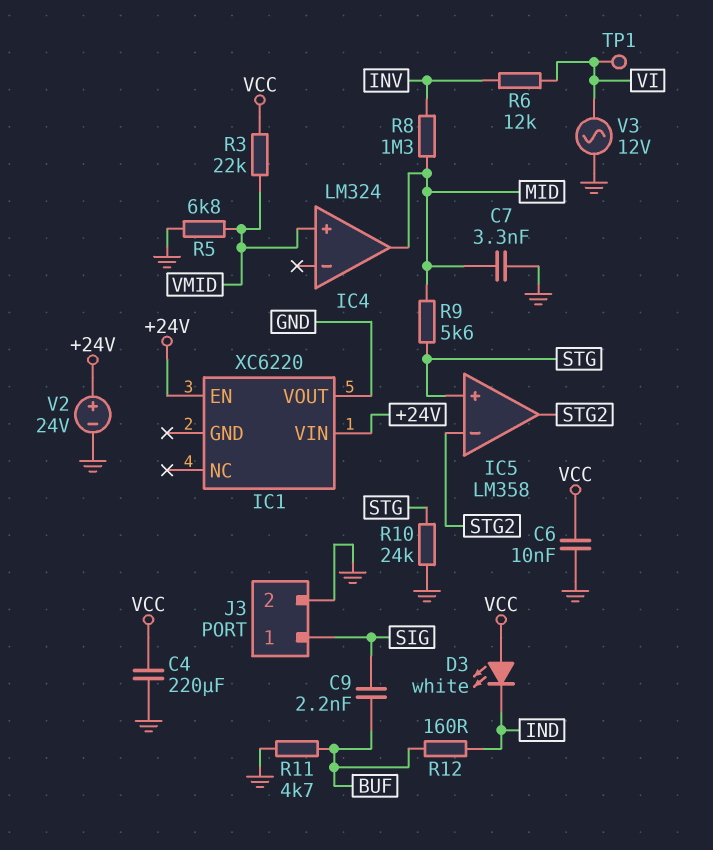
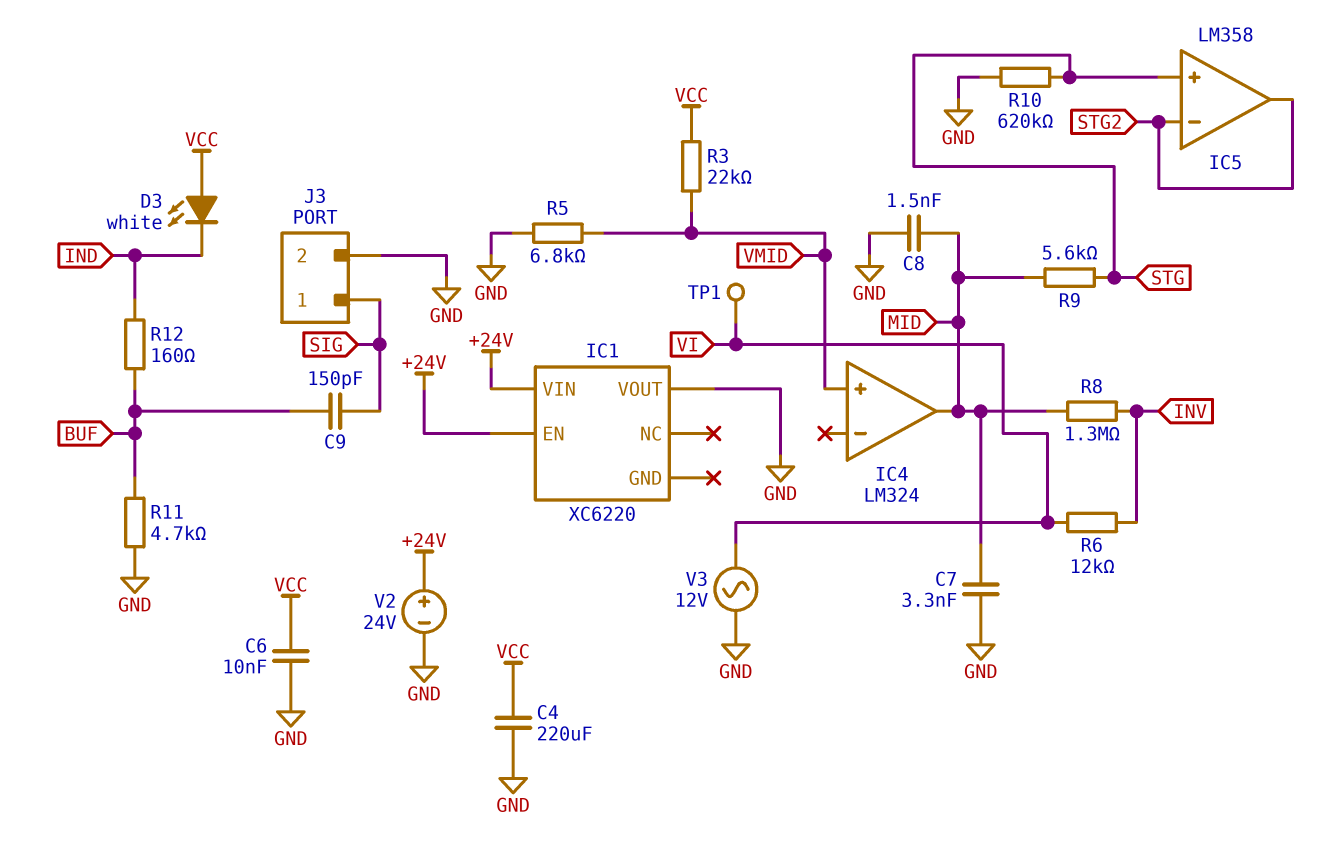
C8: none -> 1.5nF (GND, MID)
C9: 2.2nF (BUF, SIG) -> 150pF (BUF, SIG)
R10: 24k (GND, STG) -> 620k (GND, STG)

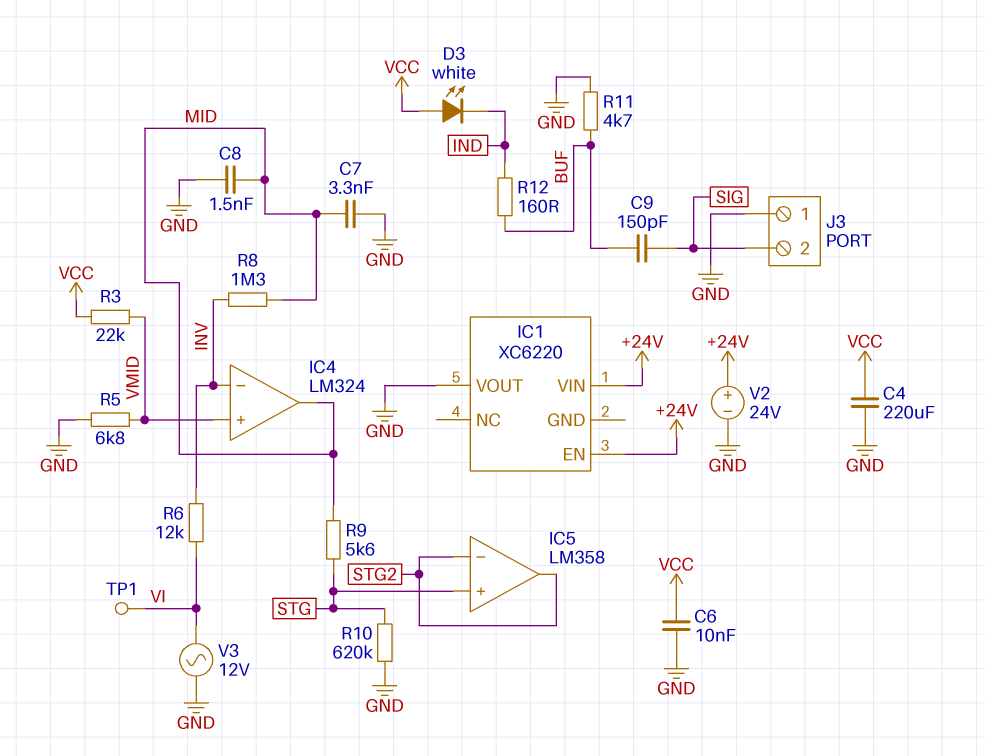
IC4 pin in-: none -> INV
J3 pin 1: SIG -> GND
J3 pin 2: GND -> SIG

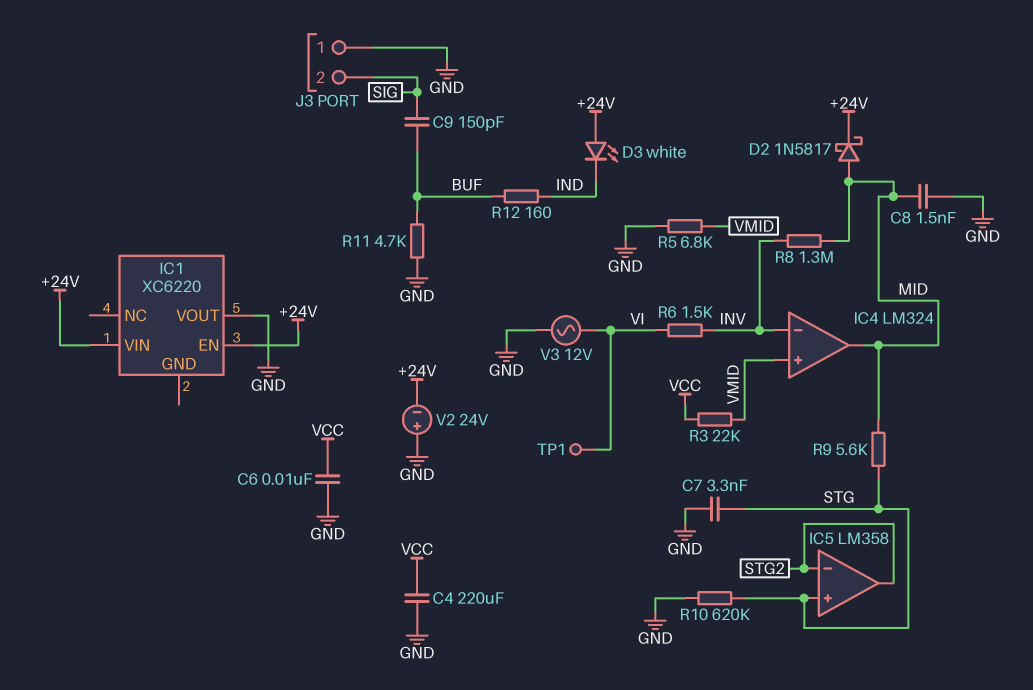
C7: 3.3nF (GND, MID) -> 3.3nF (GND, STG)
D2: none -> schottky 1N5817 (A MID, K +24V)
D3: LED white (A VCC, K IND) -> LED white (A +24V, K IND)
R6: 12k (INV, VI) -> 1.5k (INV, VI)
V2: 24V (plus +24V, minus GND) -> 24V (plus GND, minus +24V)

